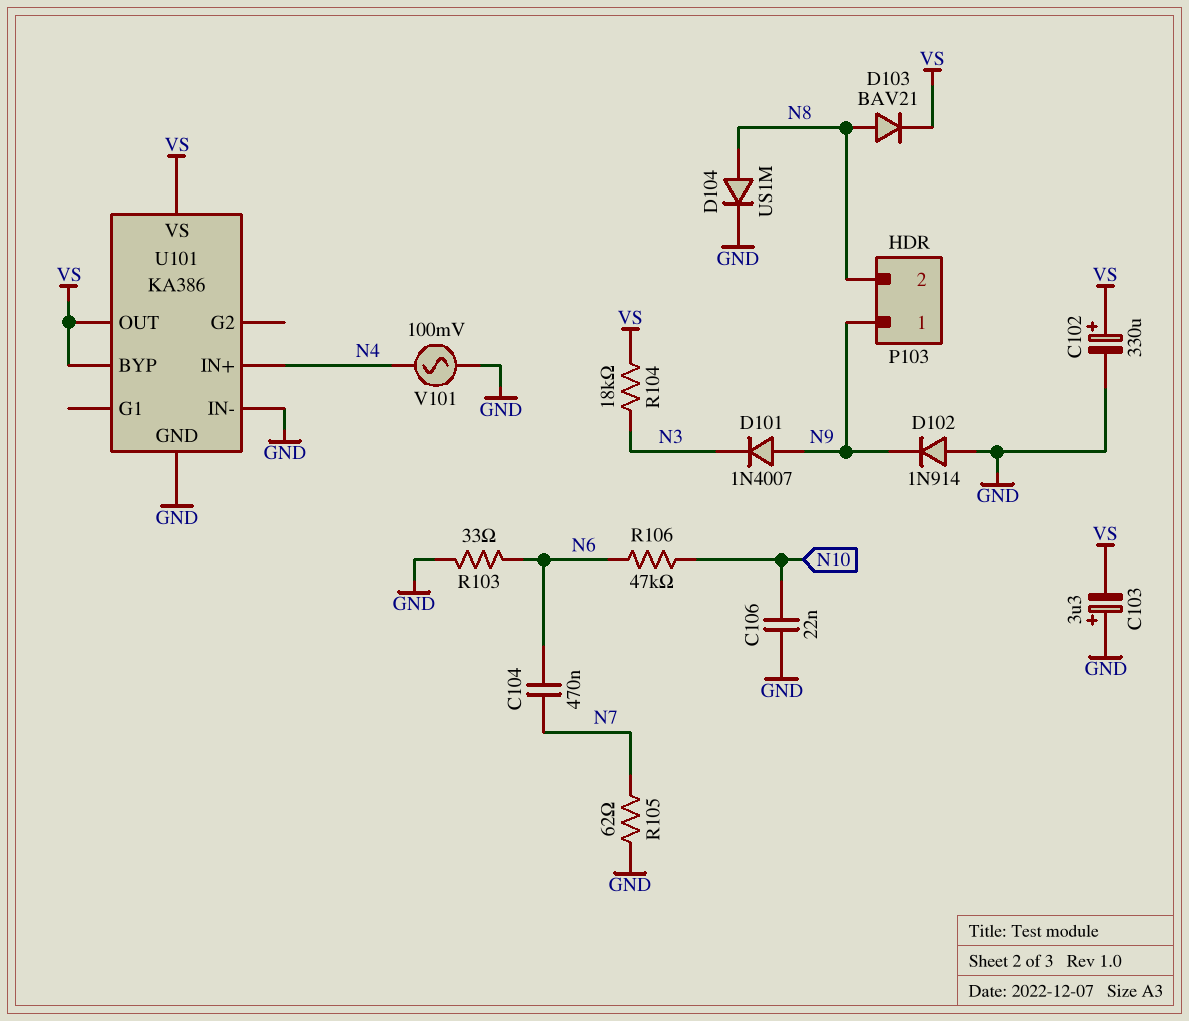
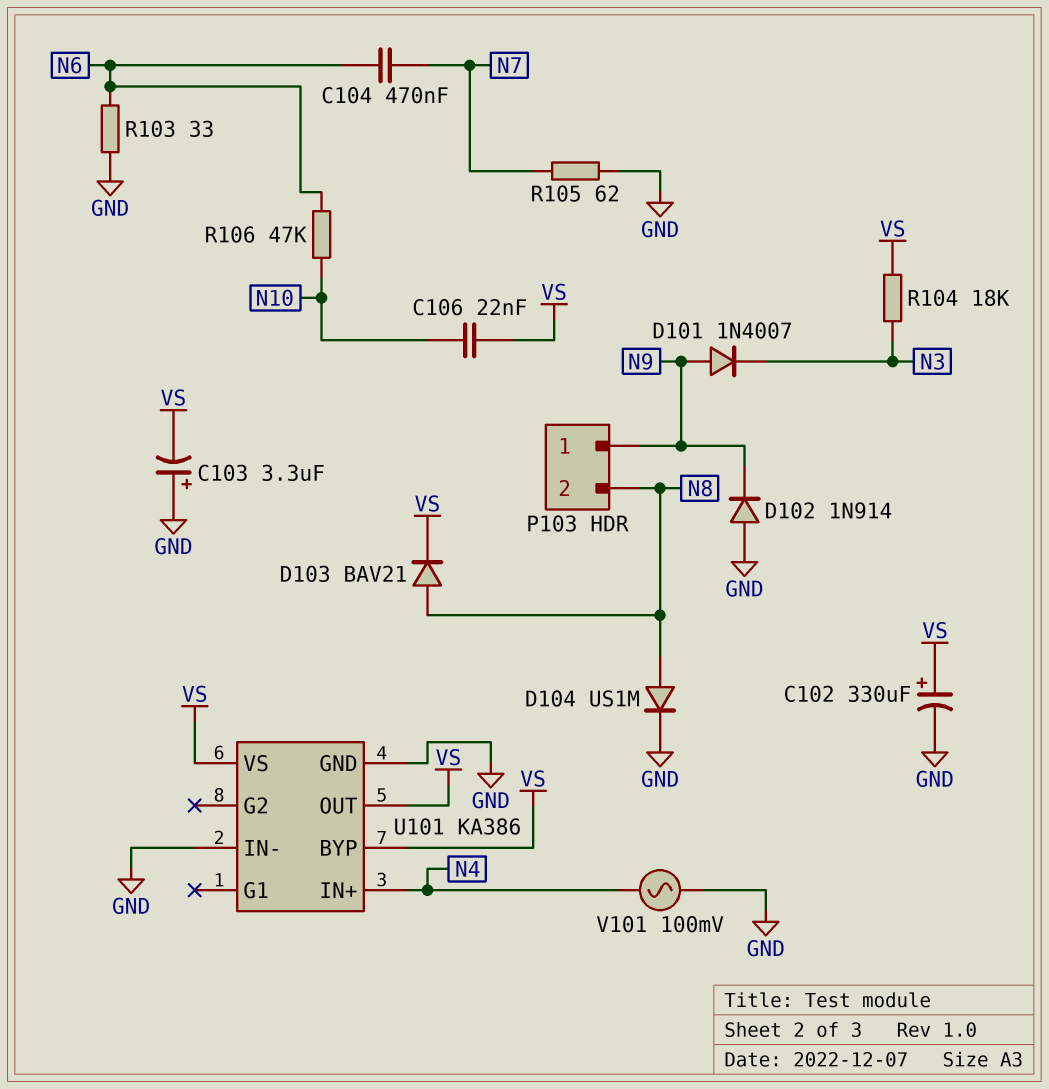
C106: 22nF (GND, N10) -> 22nF (N10, VS)

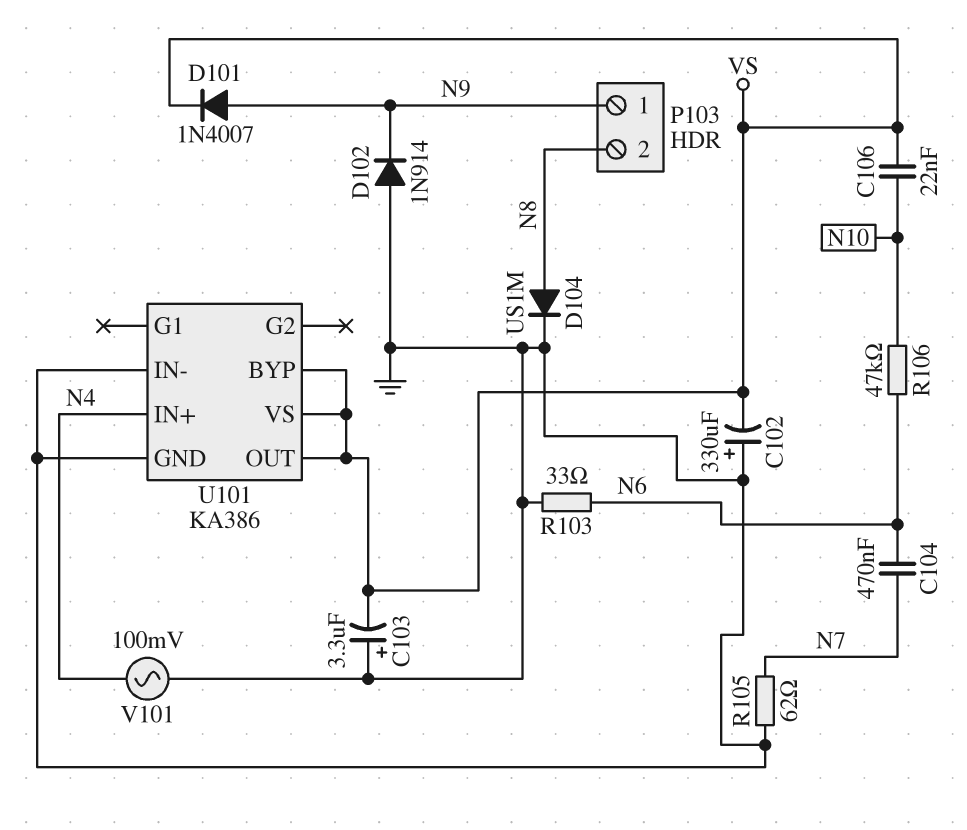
C102: 330uF (plus VS, minus GND) -> 330uF (plus GND, minus VS)
D101: diode 1N4007 (A N9, K N3) -> diode 1N4007 (A N9, K VS)
D103: diode BAV21 (A N8, K VS) -> none
R104: 18k (N3, VS) -> none

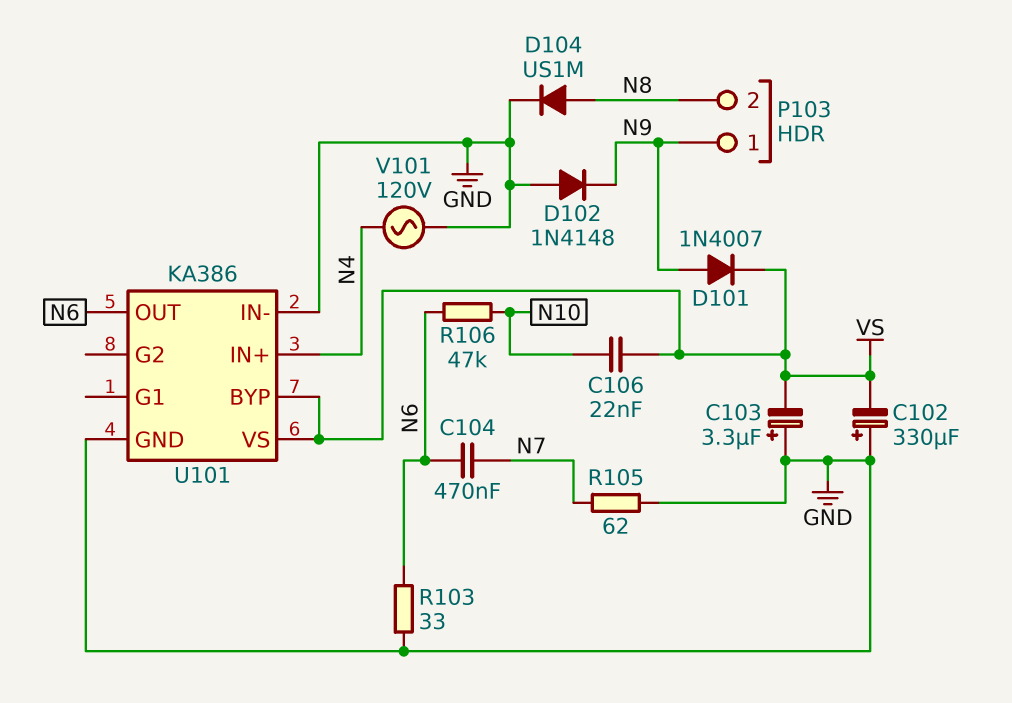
D102: diode 1N914 (A GND, K N9) -> diode 1N4148 (A GND, K N9)
U101 pin OUT: VS -> N6
V101: AC 100mV (GND, N4) -> AC 120V (GND, N4)

